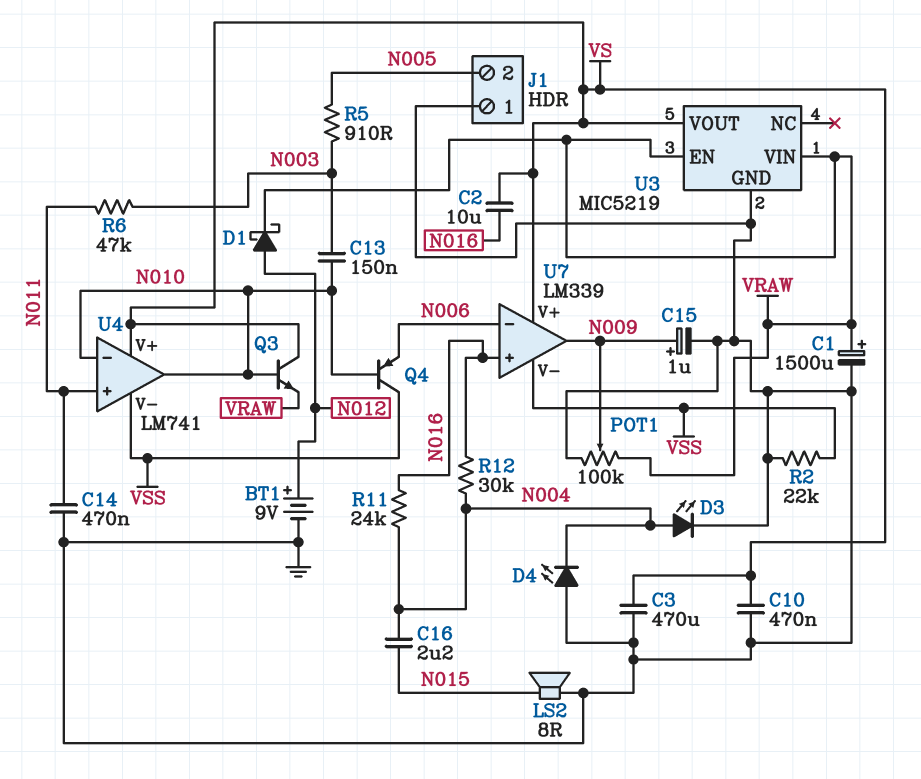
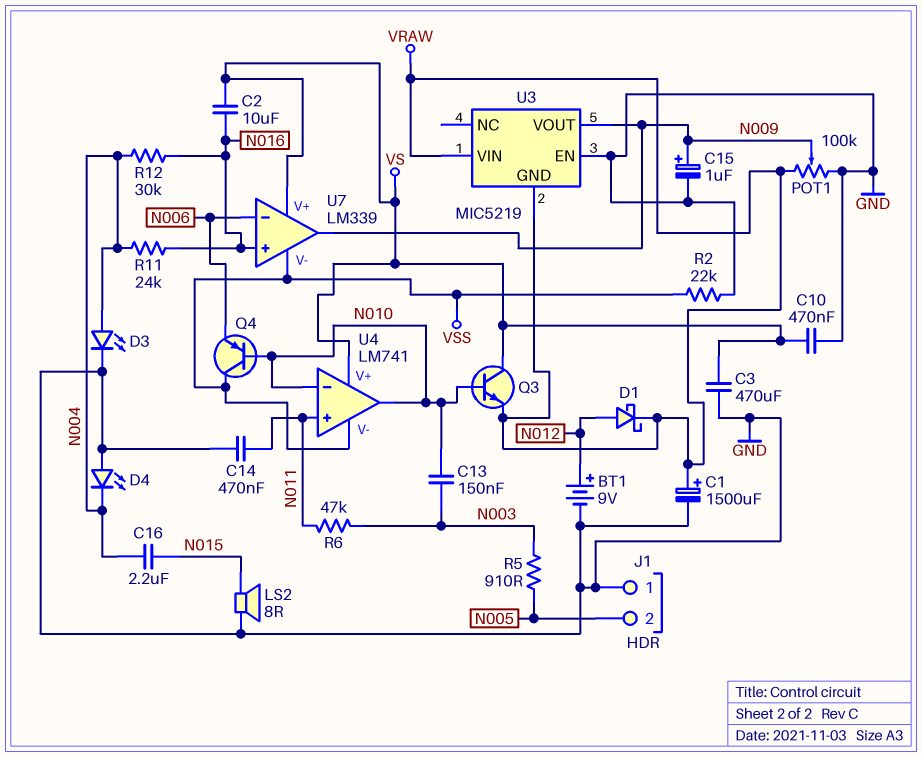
U3 pin EN: VRAW -> GND
U3 pin GND: GND -> VRAW
U3 pin VOUT: VS -> N009

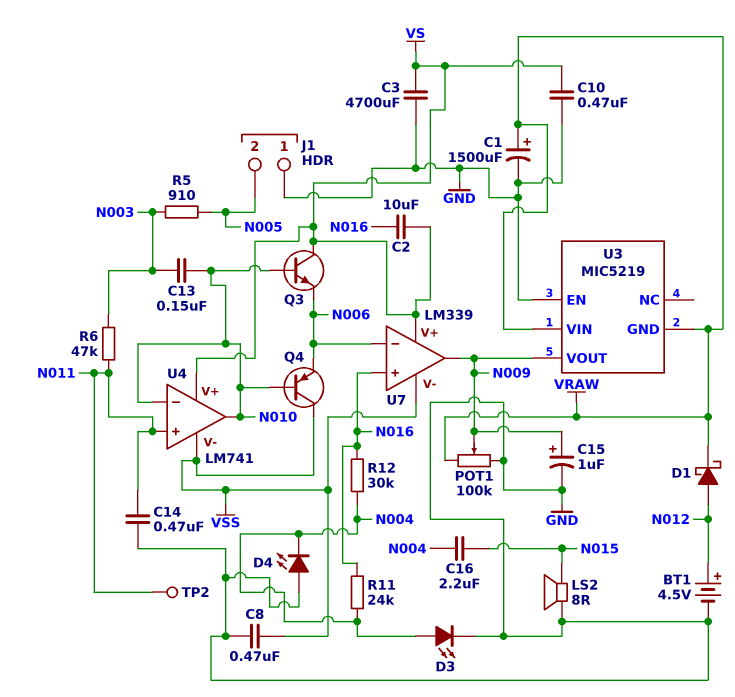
BT1: 9V (plus N012, minus GND) -> 4.5V (plus N012, minus GND)
C3: 470uF (GND, VS) -> 4700uF (GND, VS)
C8: none -> 470nF (GND, VSS)
Q3: NPN (B N010, C VS, E VRAW) -> NPN (B N010, C VS, E N006)
R2: 22k (GND, VSS) -> none
TP2: none -> test point (N011)

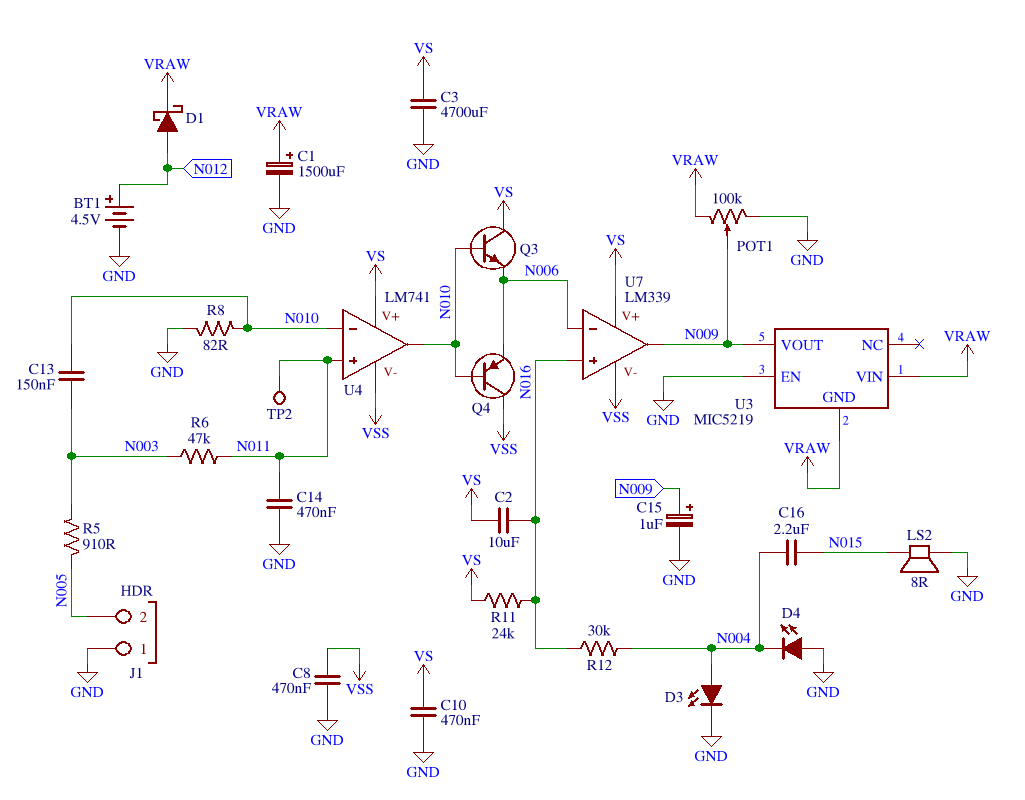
R8: none -> 82 (GND, N010)
R11: 24k (N004, N016) -> 24k (N016, VS)

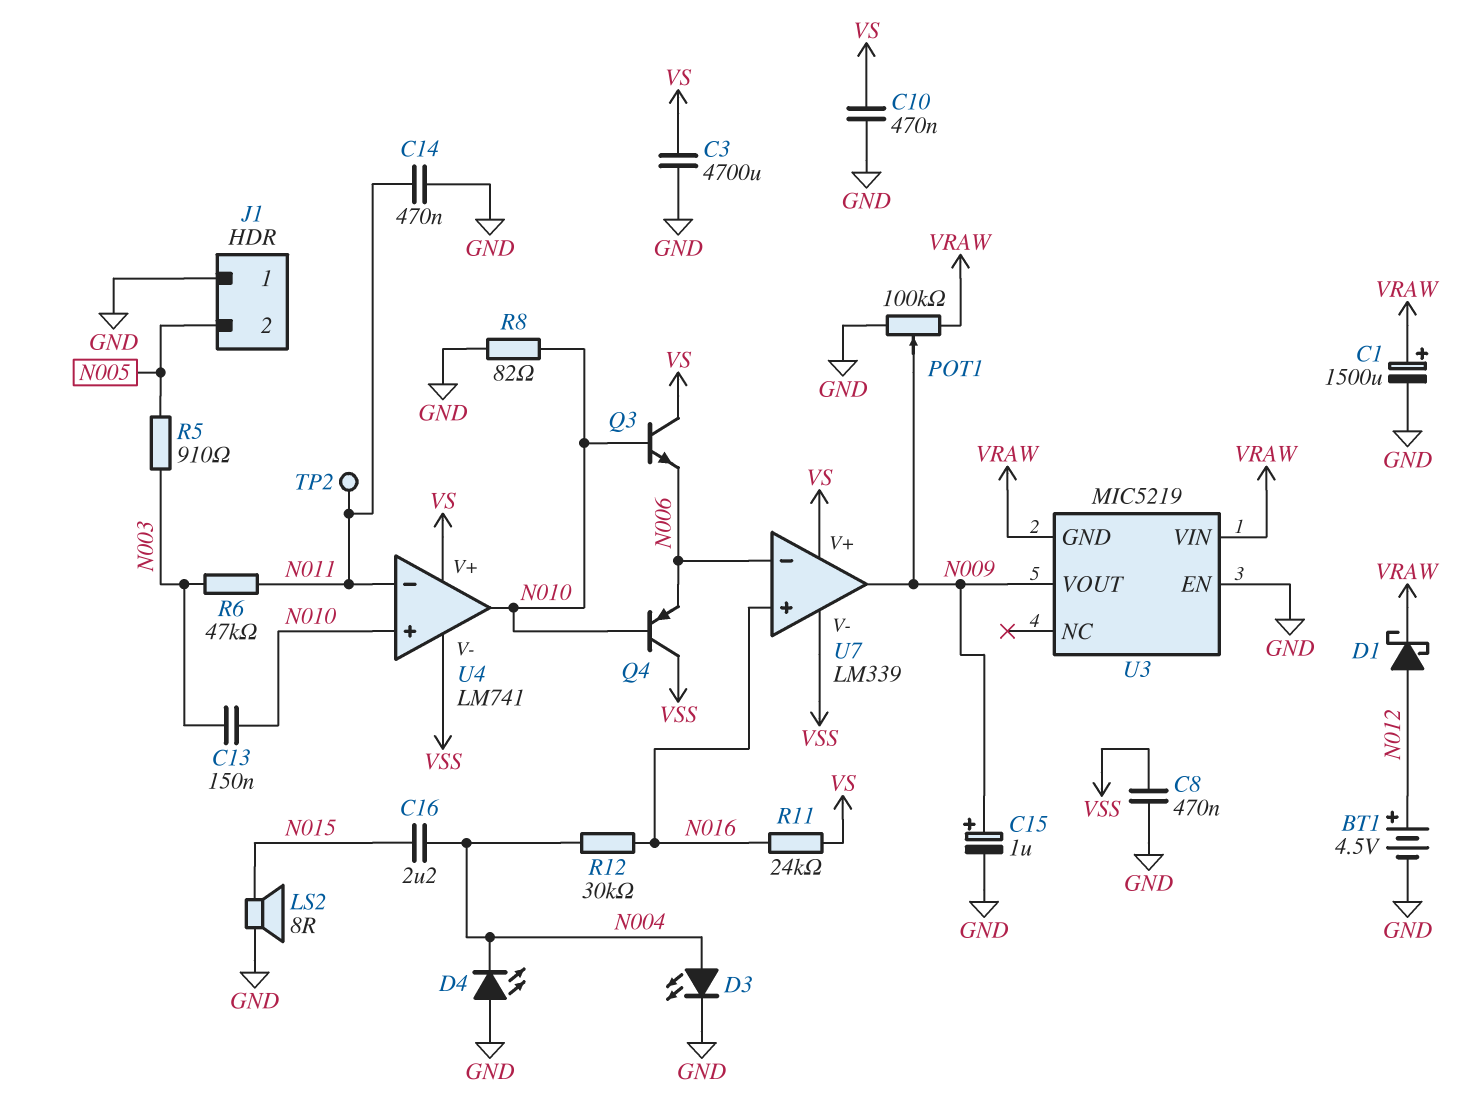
C2: 10uF (N016, VS) -> none
U4 pin in+: N011 -> N010
U4 pin in-: N010 -> N011

